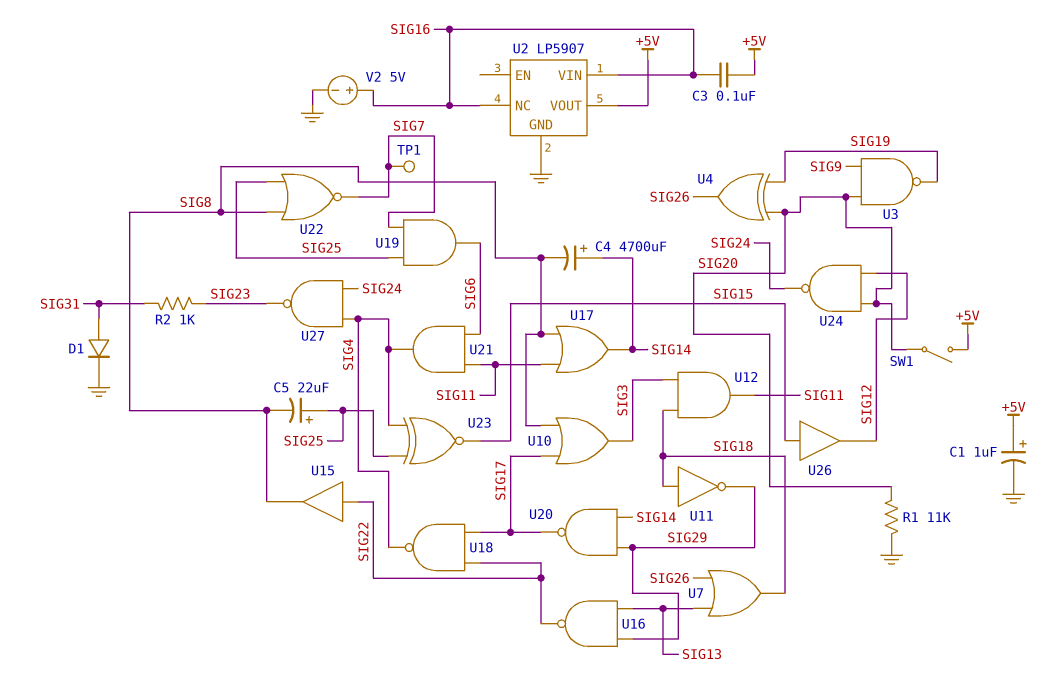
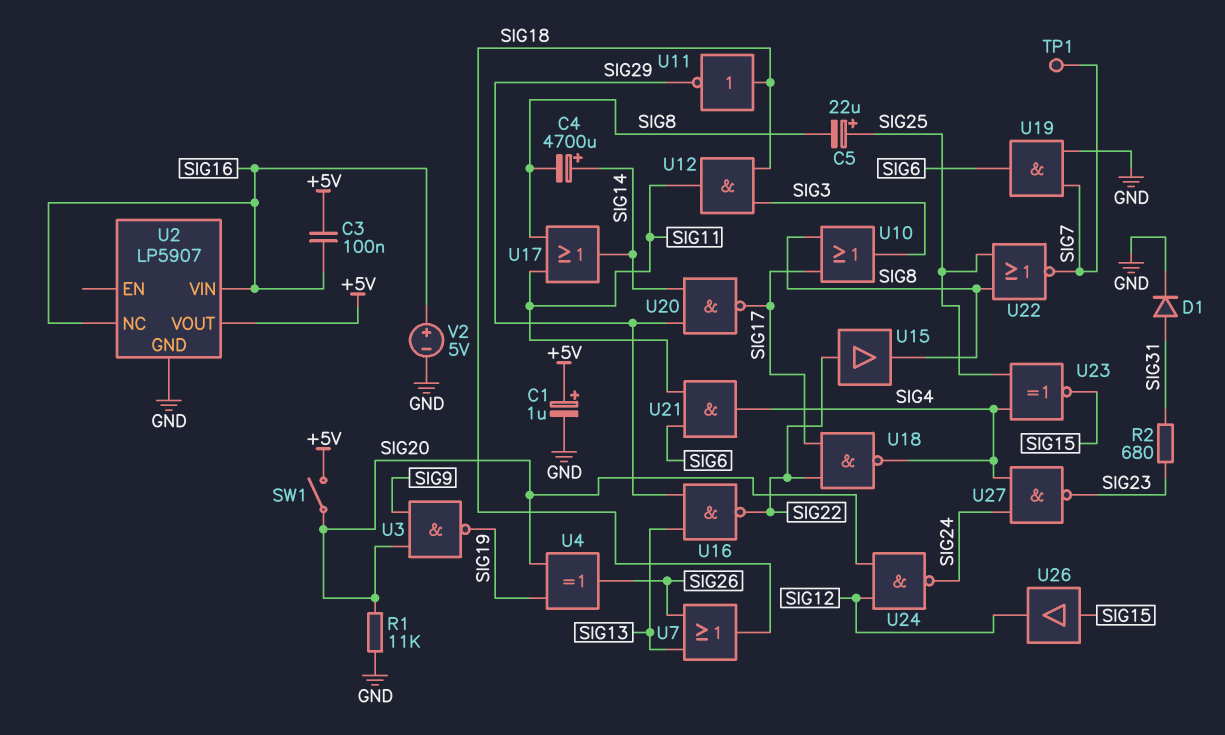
R2: 1k (SIG23, SIG31) -> 680 (SIG23, SIG31)
U19: AND (in SIG7, in SIG25, out SIG6) -> AND (in GND, in SIG7, out SIG6)

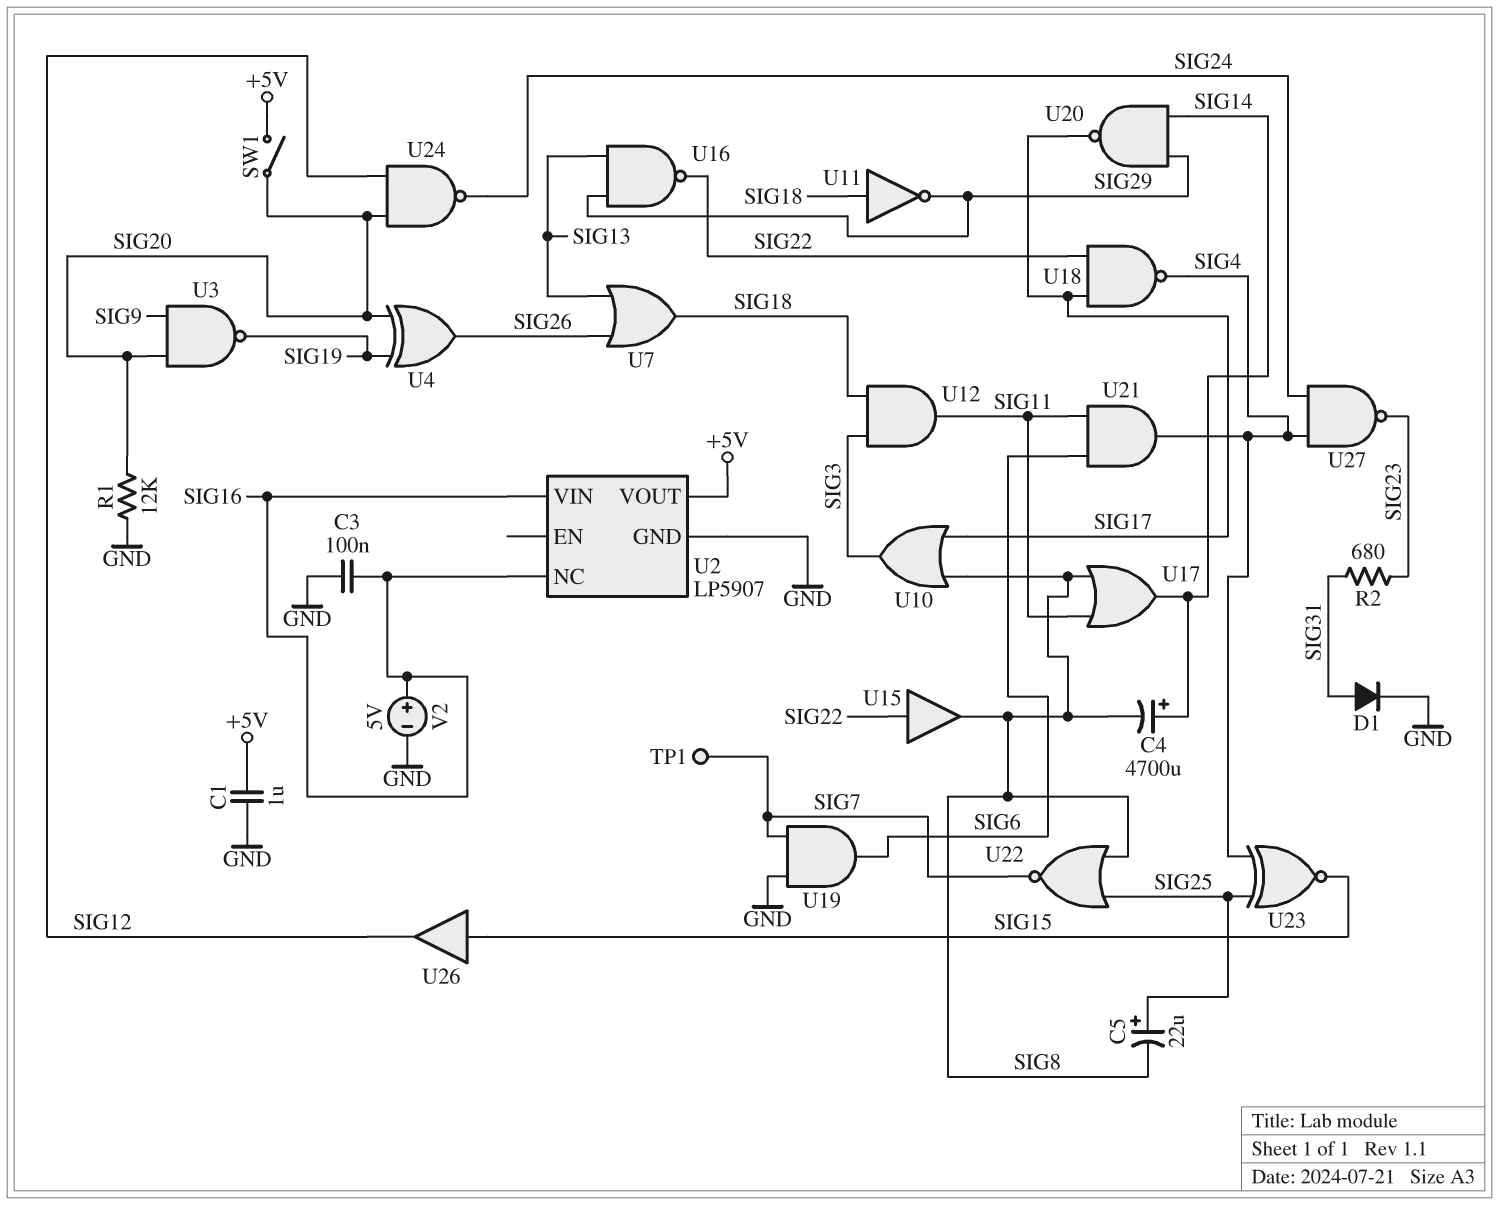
C1: 1uF (plus +5V, minus GND) -> 1uF (+5V, GND)
C3: 100nF (+5V, SIG16) -> 100nF (GND, SIG16)
R1: 11k (GND, SIG20) -> 12k (GND, SIG20)

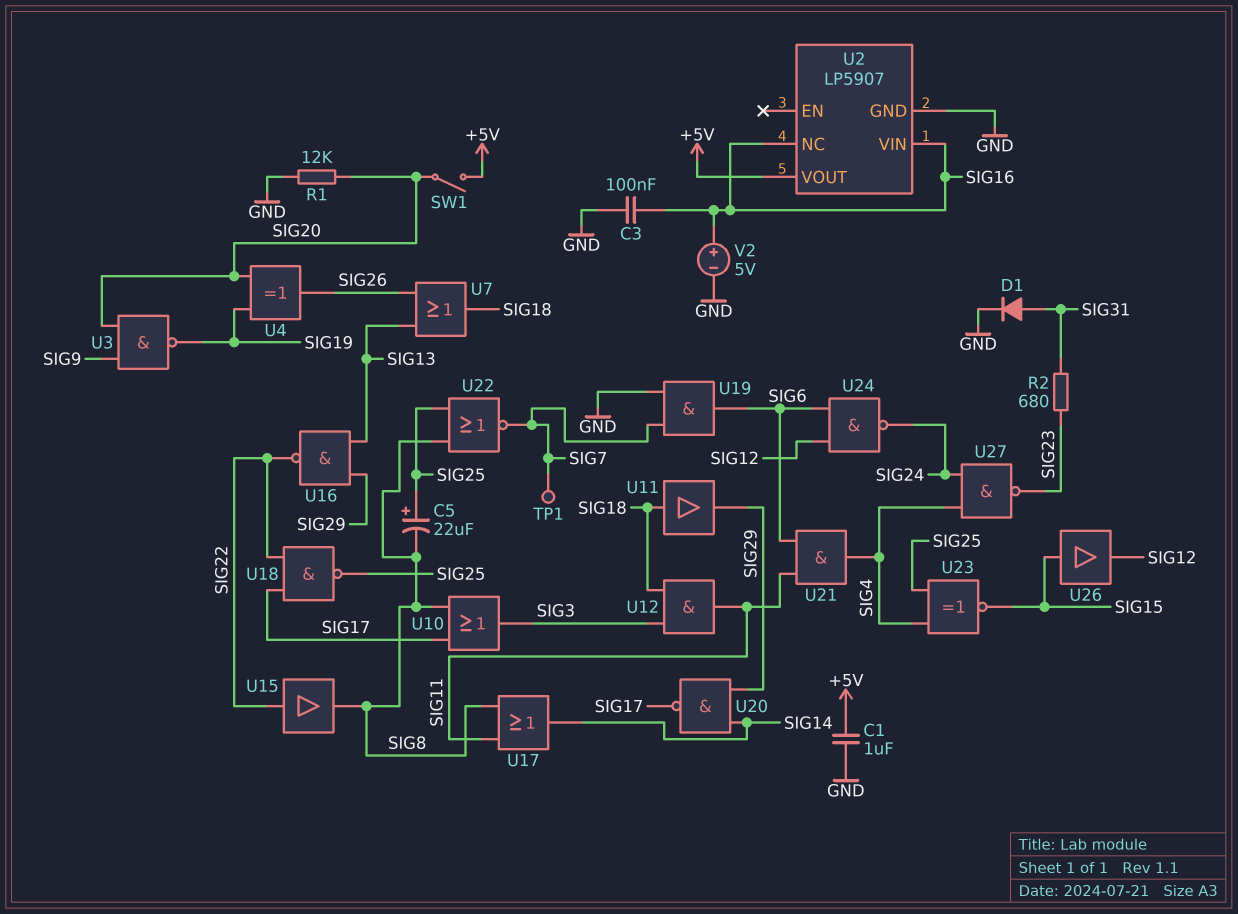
C4: 4700uF (plus SIG14, minus SIG8) -> none
U11: NOT (in SIG18, out SIG29) -> buffer (in SIG18, out SIG29)
U18: NAND (in SIG17, in SIG22, out SIG4) -> NAND (in SIG17, in SIG22, out SIG25)
U24: NAND (in SIG12, in SIG20, out SIG24) -> NAND (in SIG6, in SIG12, out SIG24)

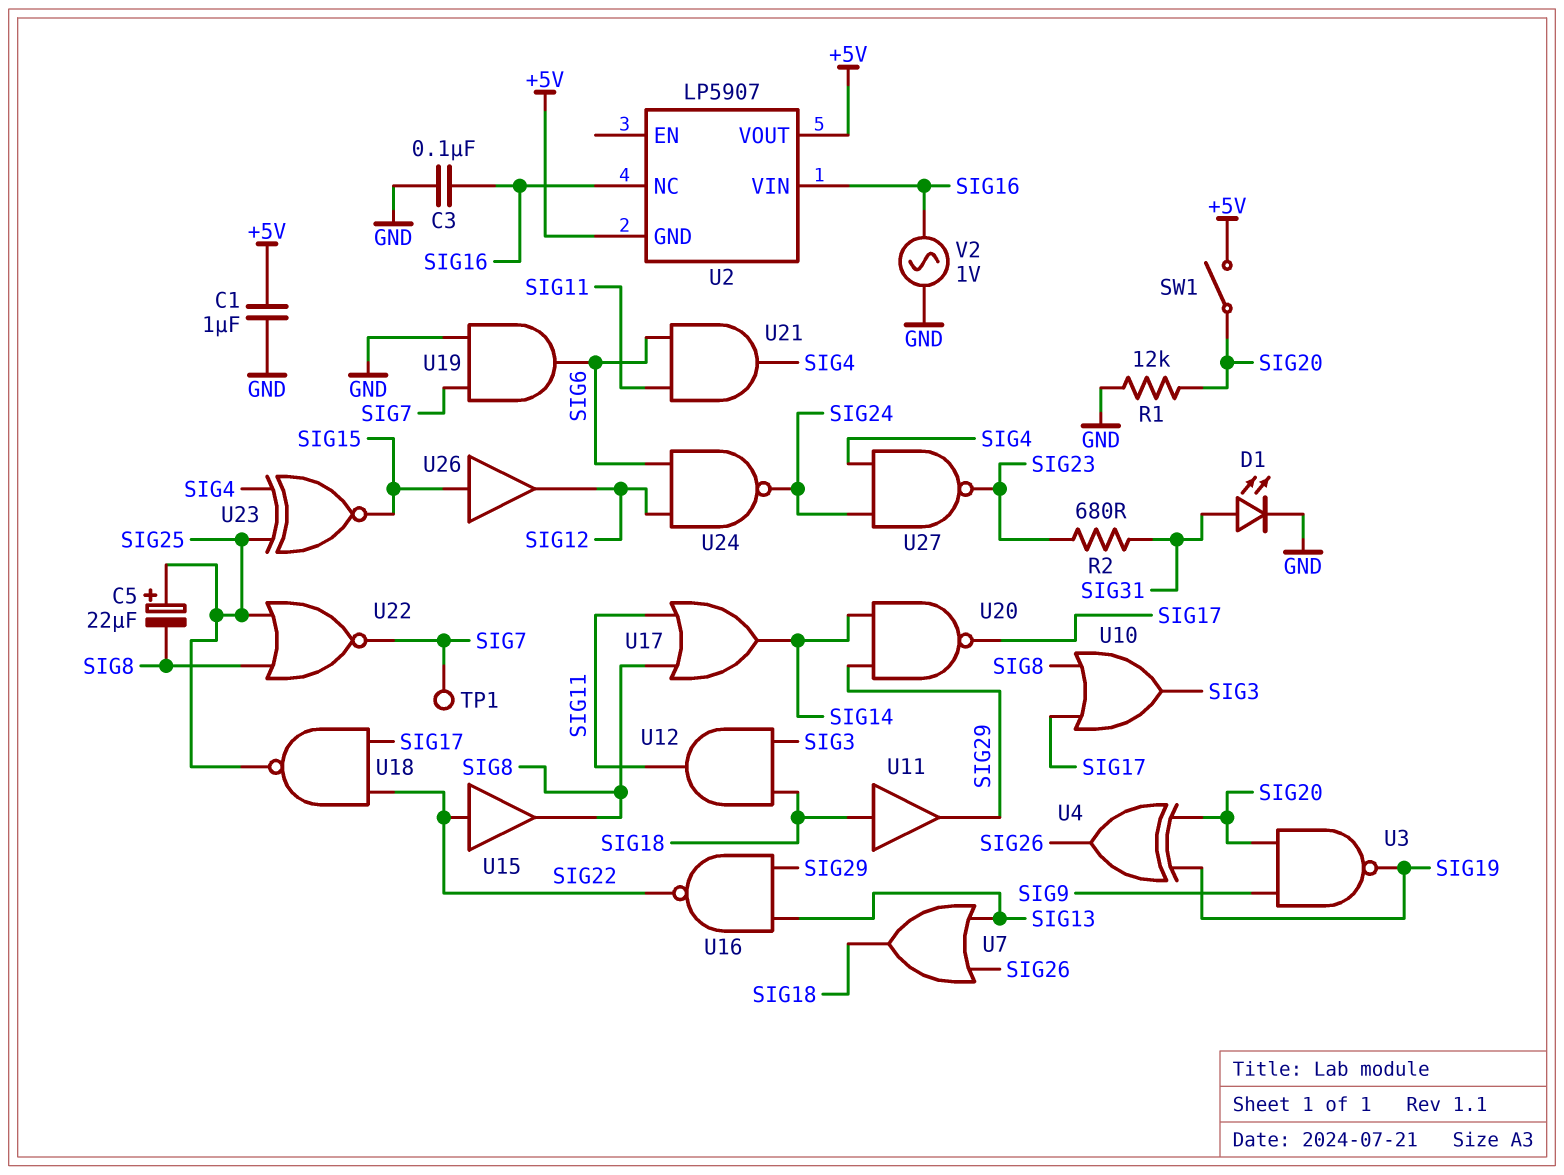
D1: diode (A SIG31, K GND) -> LED (A SIG31, K GND)
U2 pin GND: GND -> +5V
V2: 5V (plus SIG16, minus GND) -> AC 1V (GND, SIG16)

